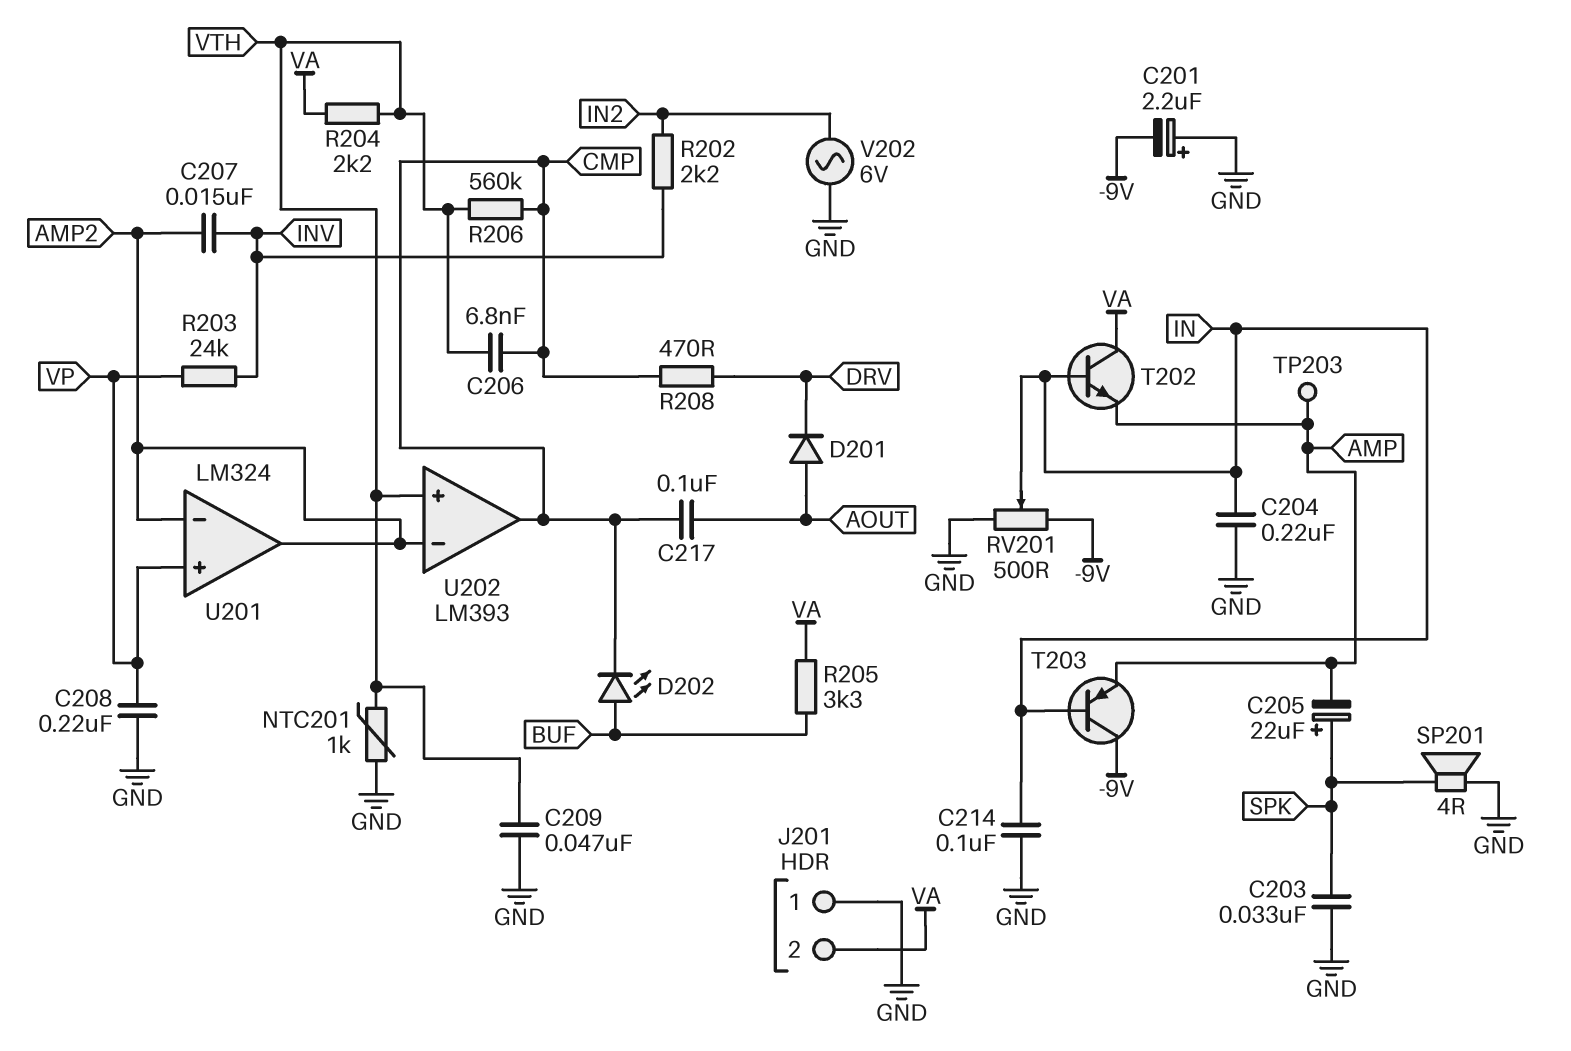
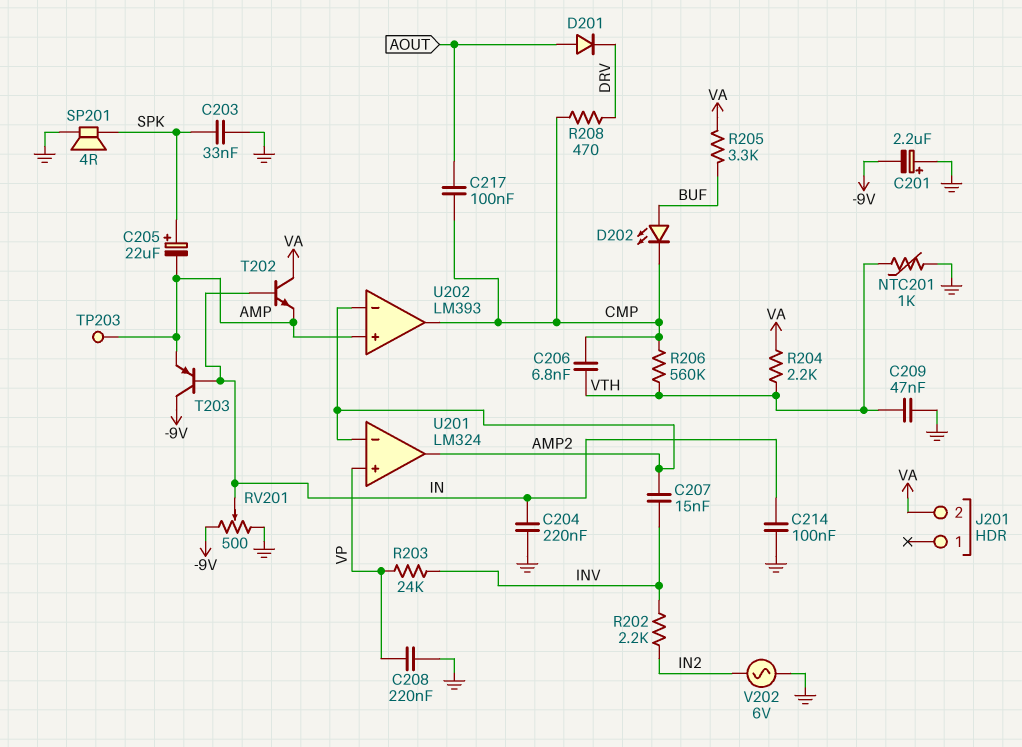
J201 pin 1: GND -> none
U202 pin in+: VTH -> AMP

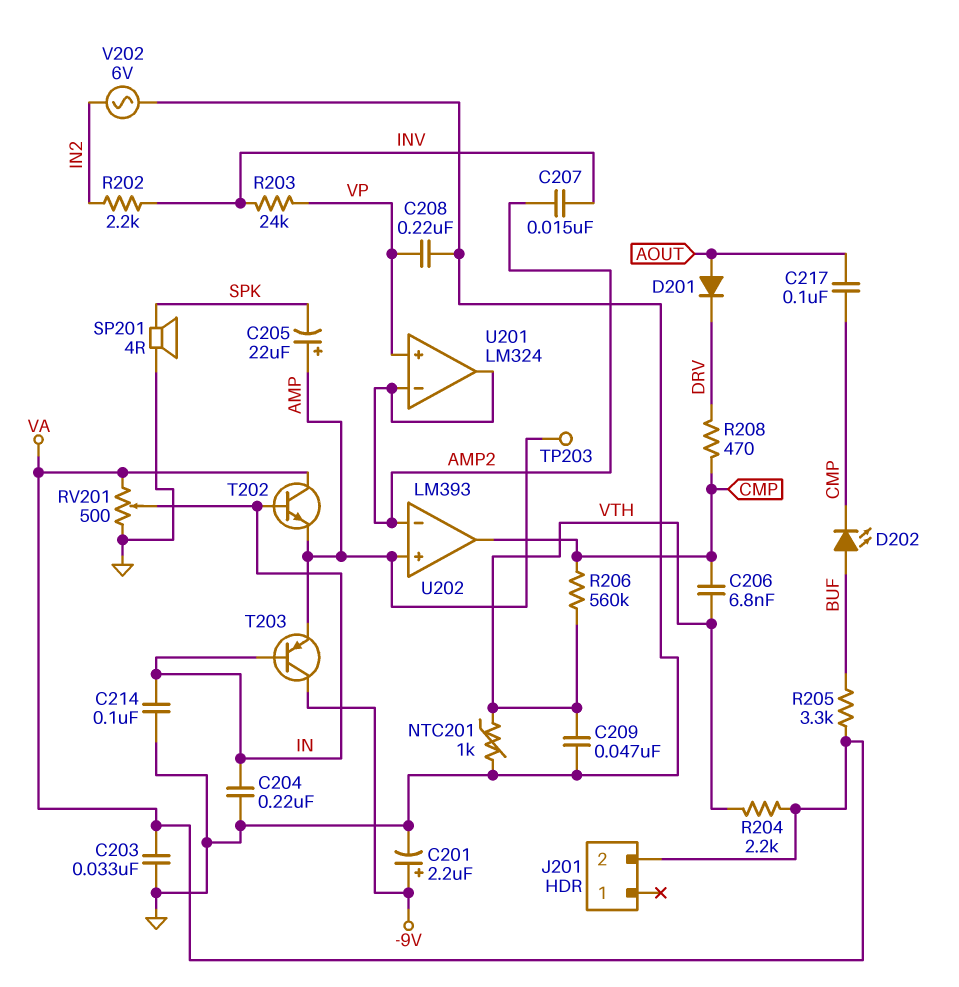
C201: 2.2uF (plus GND, minus -9V) -> 2.2uF (plus -9V, minus GND)
C203: 33nF (GND, SPK) -> 33nF (GND, VA)
C205: 22uF (plus SPK, minus AMP) -> 22uF (plus AMP, minus SPK)
RV201: 500 (-9V, GND, wiper IN) -> 500 (GND, VA, wiper IN)

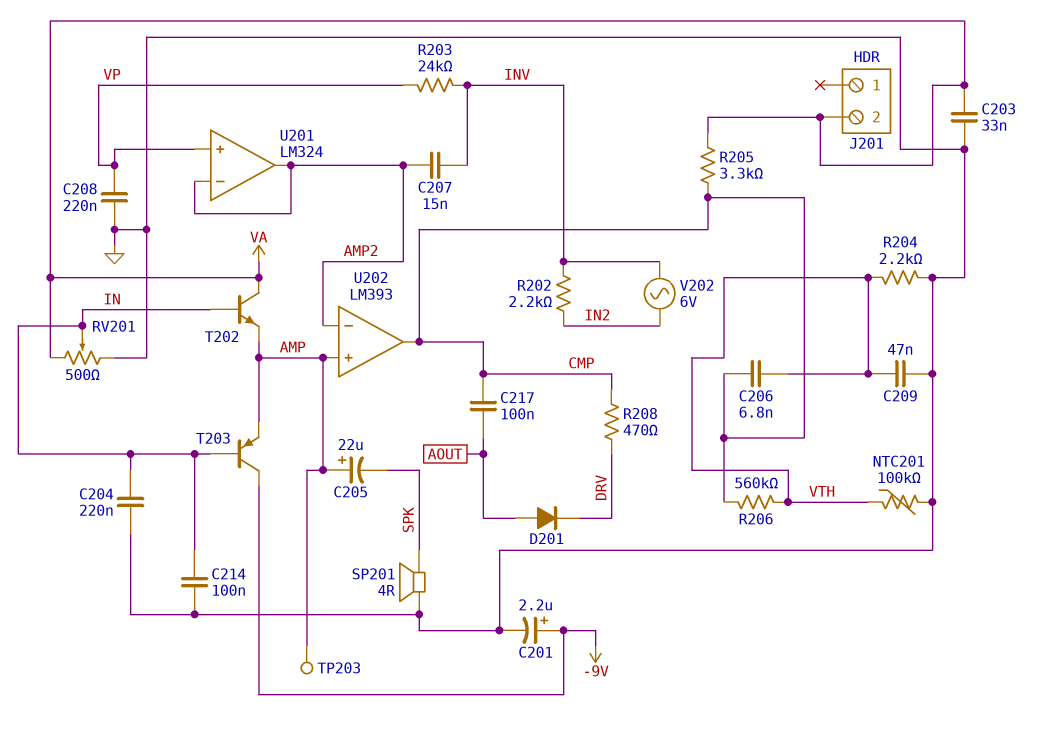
D202: LED (A BUF, K CMP) -> none
NTC201: 1k (GND, VTH) -> 100k (GND, VTH)
R204: 2.2k (VA, VTH) -> 2.2k (GND, VTH)
R205: 3.3k (BUF, VA) -> 3.3k (CMP, VA)
V202: AC 6V (GND, IN2) -> AC 6V (IN2, INV)

